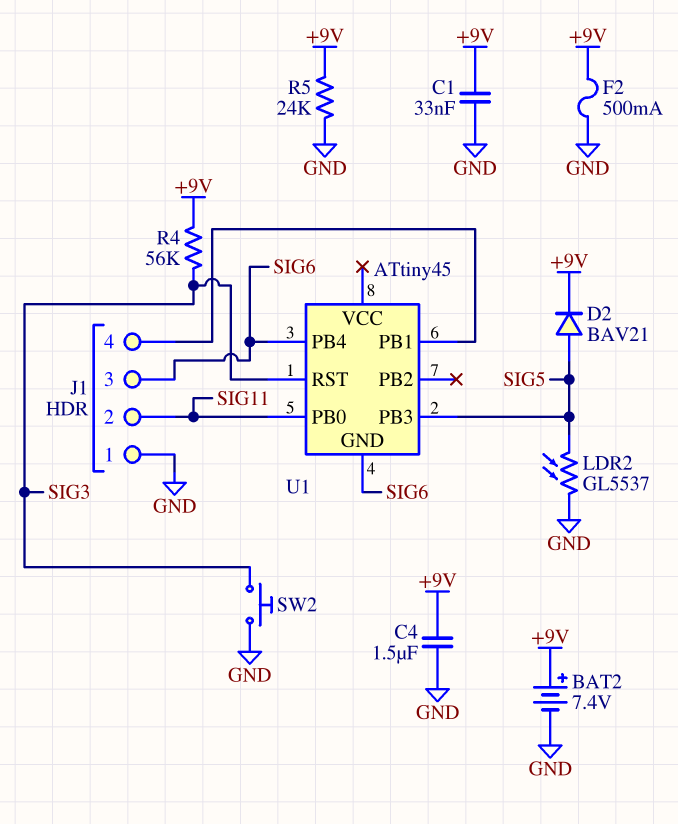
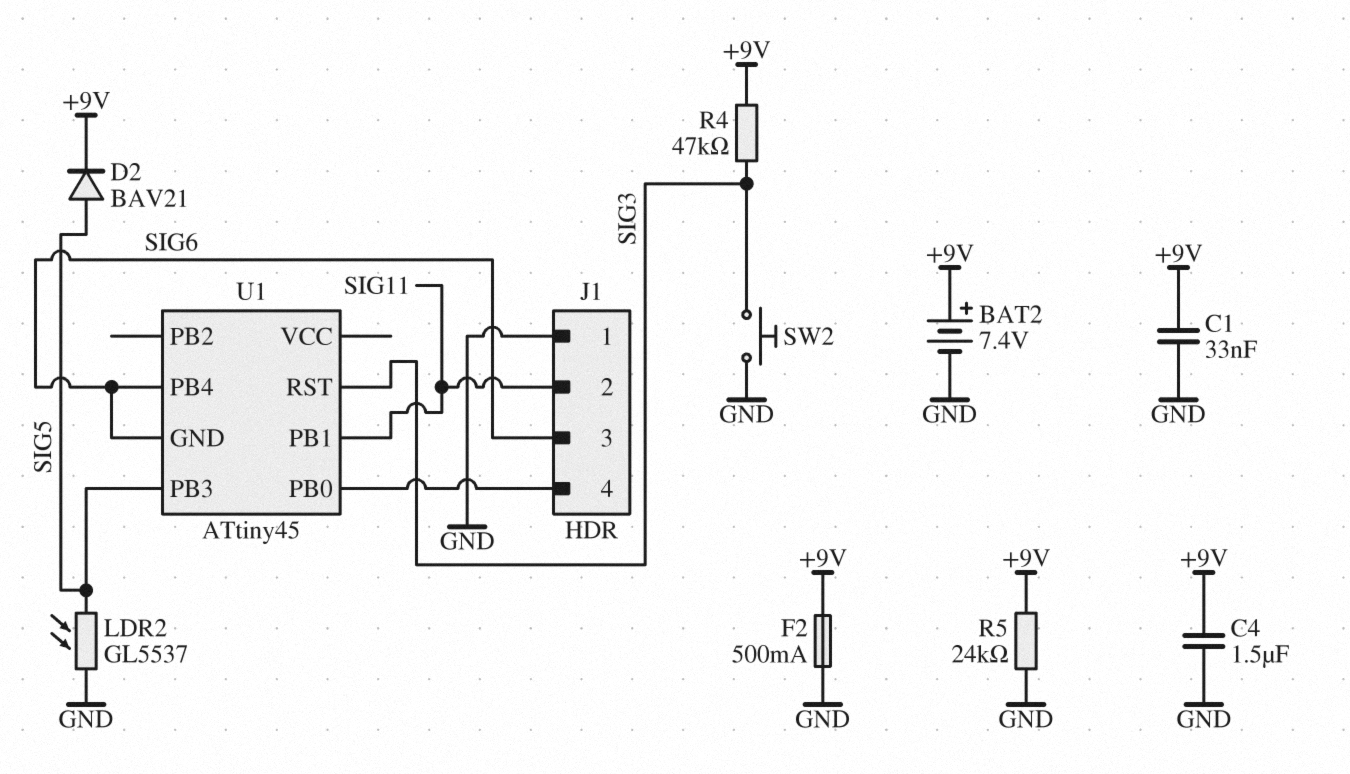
R4: 56k (+9V, SIG3) -> 47k (+9V, SIG3)
U1 pin PB0: SIG11 -> J1/4
U1 pin PB1: J1/4 -> SIG11

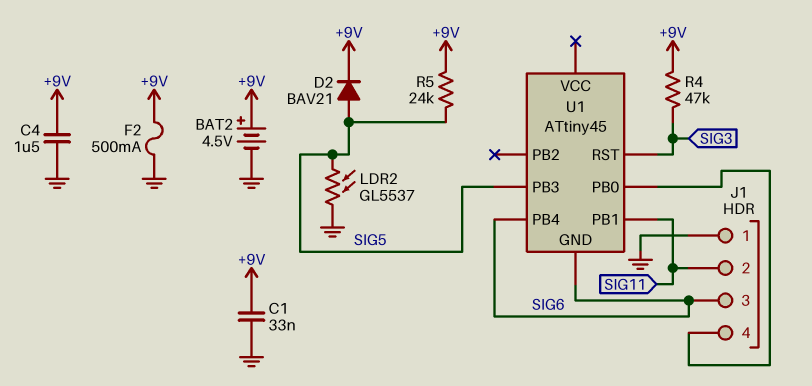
BAT2: 7.4V (plus +9V, minus GND) -> 4.5V (plus +9V, minus GND)
R5: 24k (+9V, GND) -> 24k (+9V, SIG5)
SW2: button (GND, SIG3) -> none

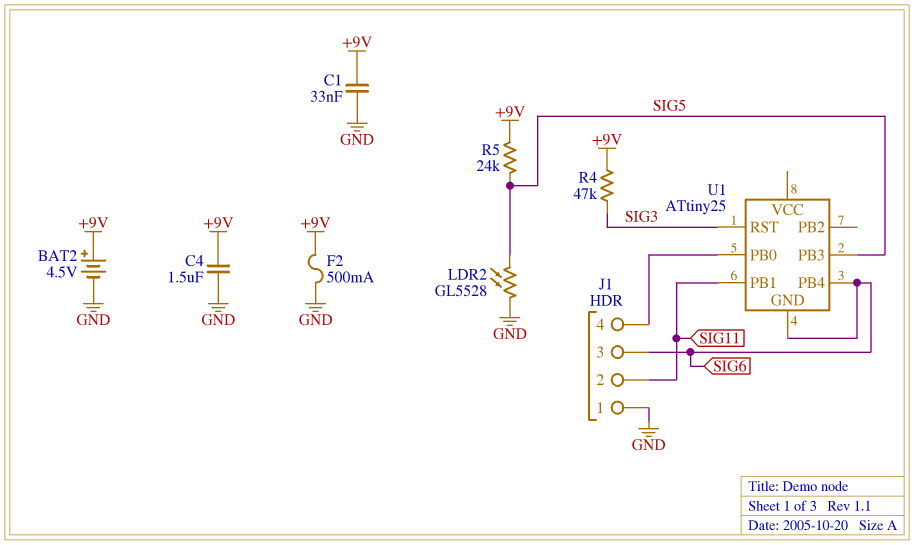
D2: diode BAV21 (A SIG5, K +9V) -> none
LDR2: GL5537 (GND, SIG5) -> GL5528 (GND, SIG5)
U1: ATtiny45 -> ATtiny25

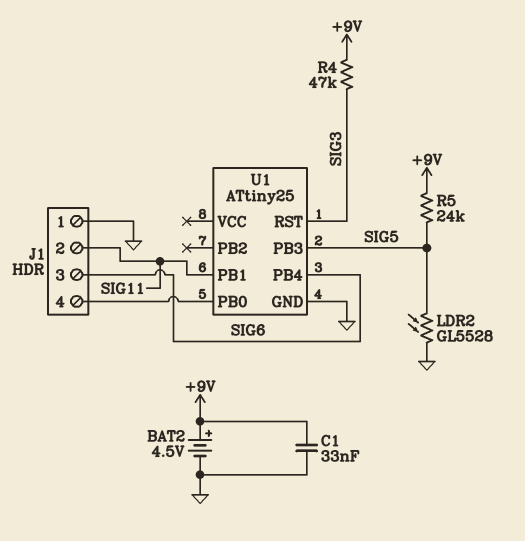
C4: 1.5uF (+9V, GND) -> none
F2: 500mA (+9V, GND) -> none
U1 pin GND: SIG6 -> GND

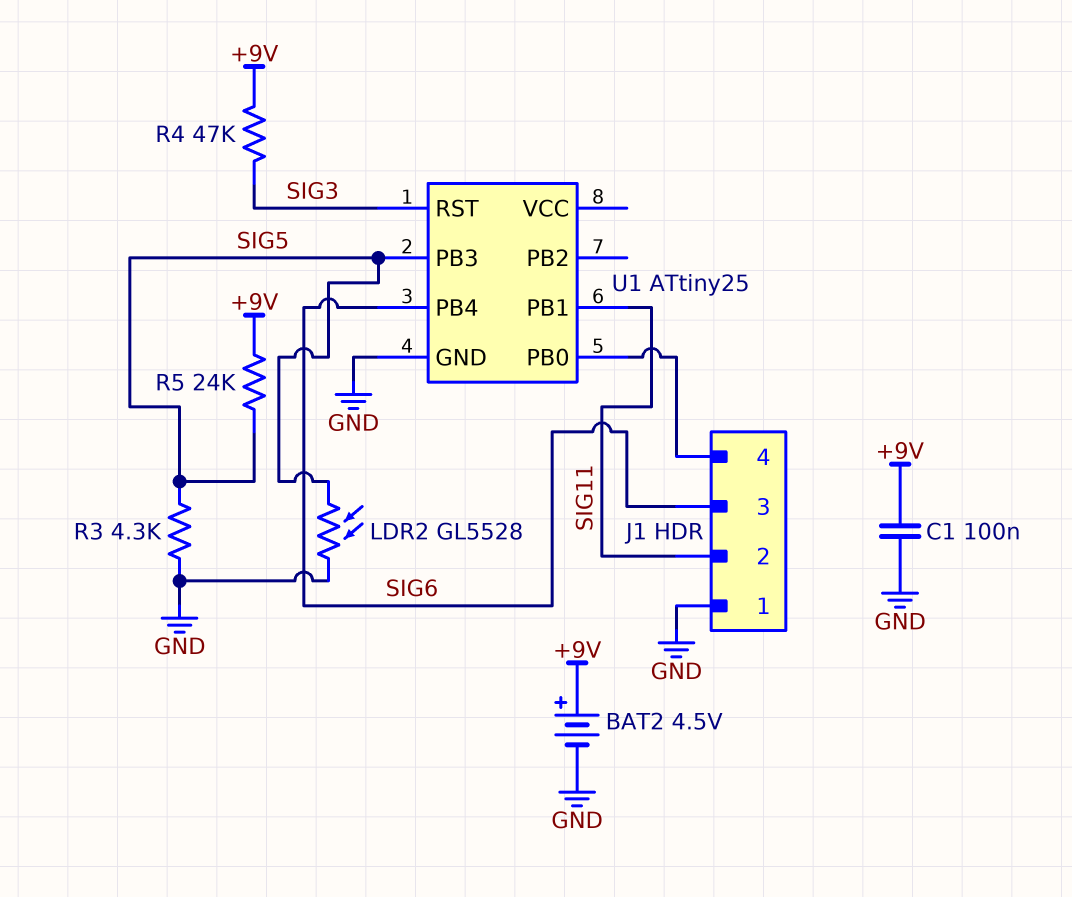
C1: 33nF (+9V, GND) -> 100nF (+9V, GND)
R3: none -> 4.3k (GND, SIG5)

